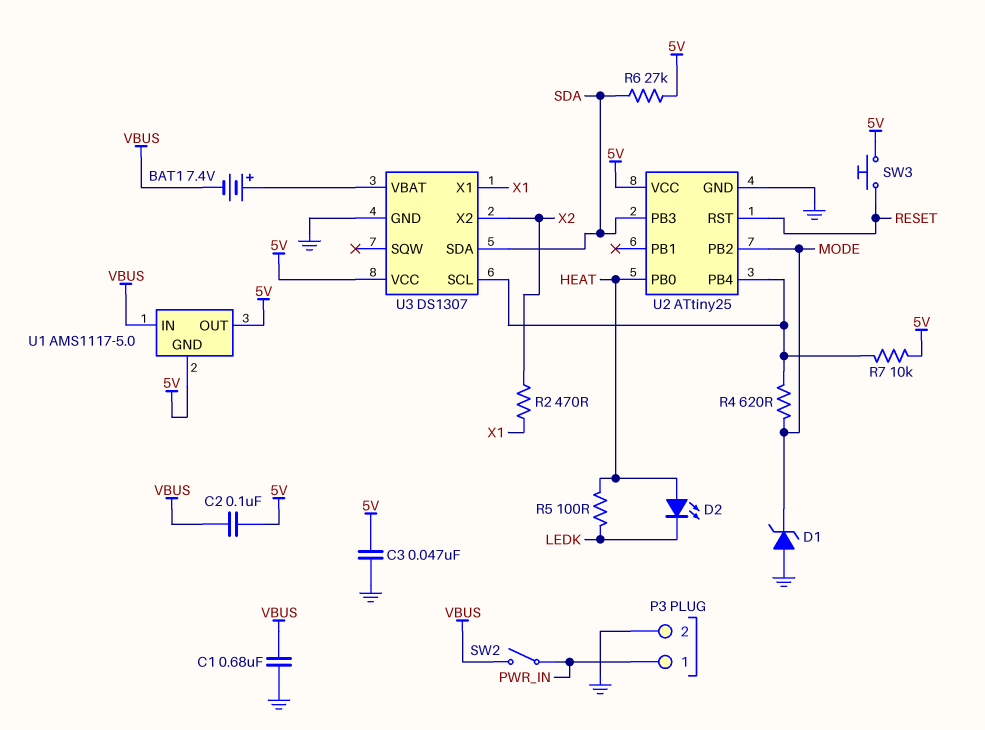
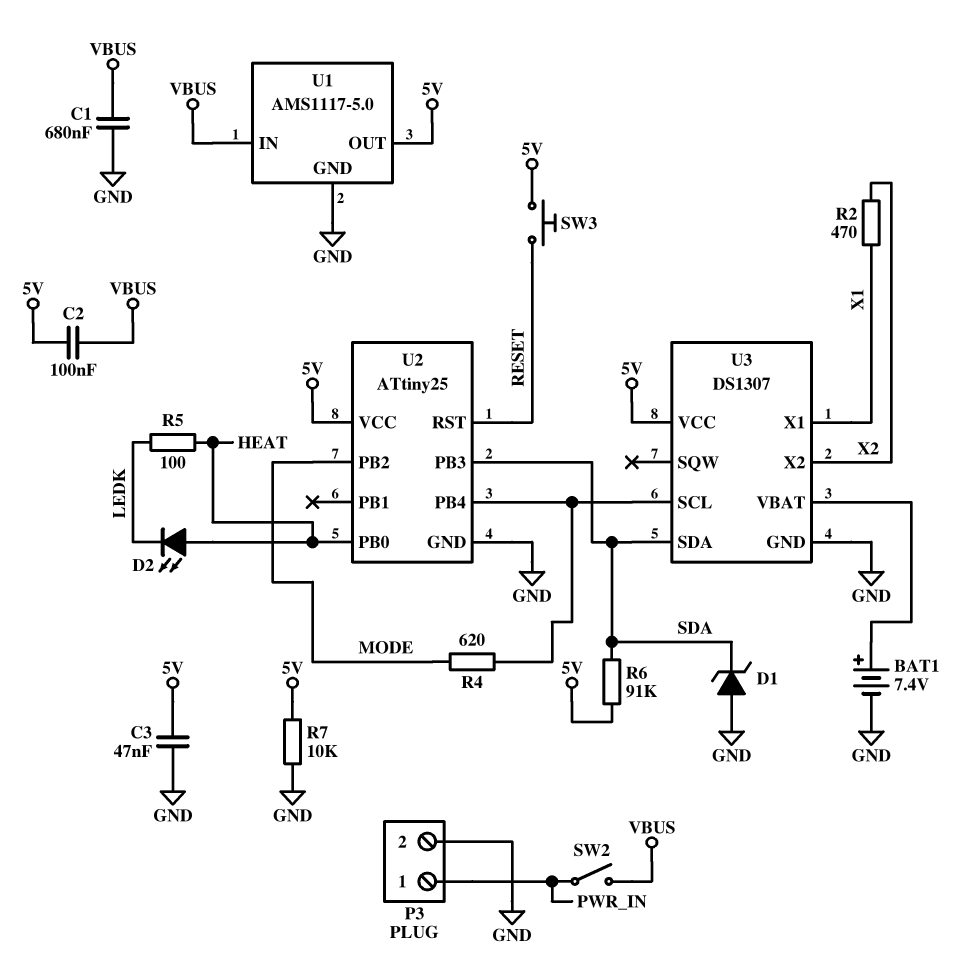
BAT1: 7.4V (plus U3/VBAT, minus VBUS) -> 7.4V (plus U3/VBAT, minus GND)
D1: zener (A GND, K MODE) -> zener (A GND, K SDA)
R6: 27k (5V, SDA) -> 91k (5V, SDA)
R7: 10k (5V, U2/PB4) -> 10k (5V, GND)
U1 pin GND: 5V -> GND

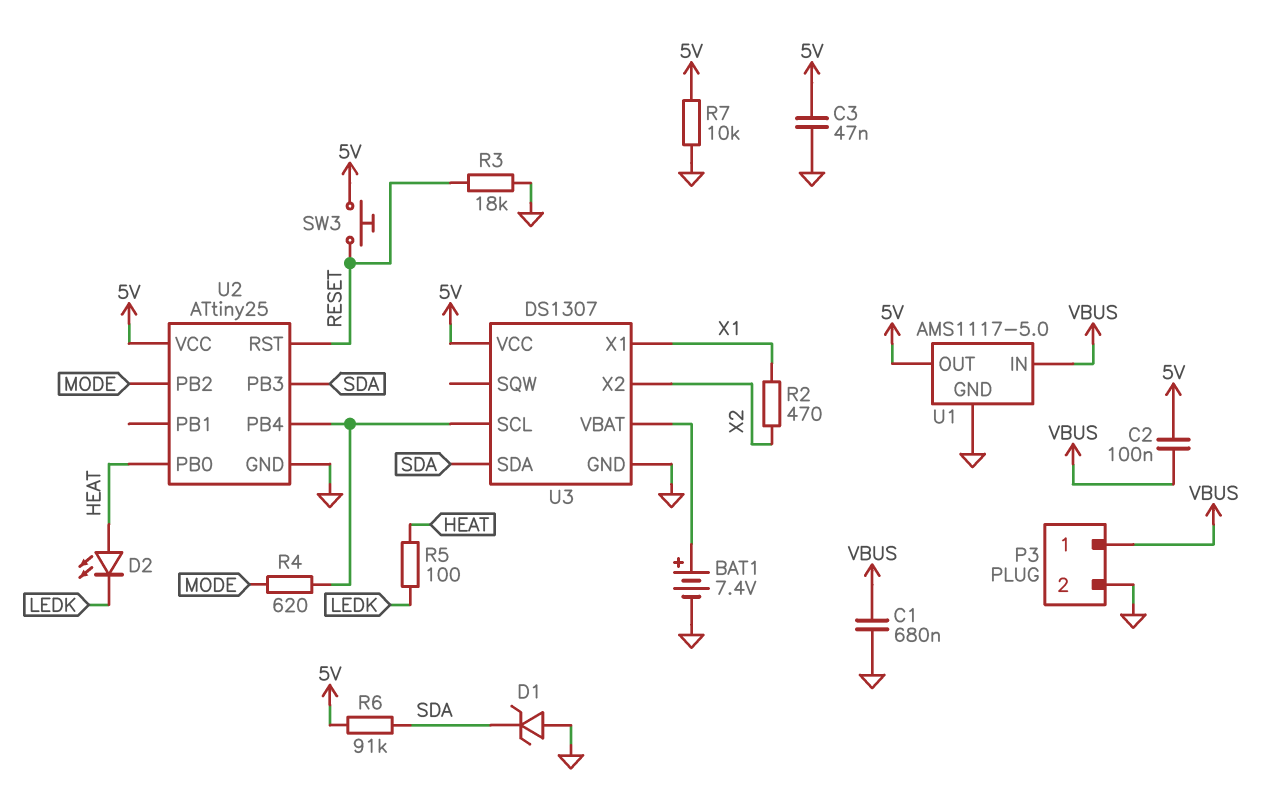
P3 pin 1: PWR_IN -> VBUS
R3: none -> 18k (GND, RESET)
SW2: switch (PWR_IN, VBUS) -> none

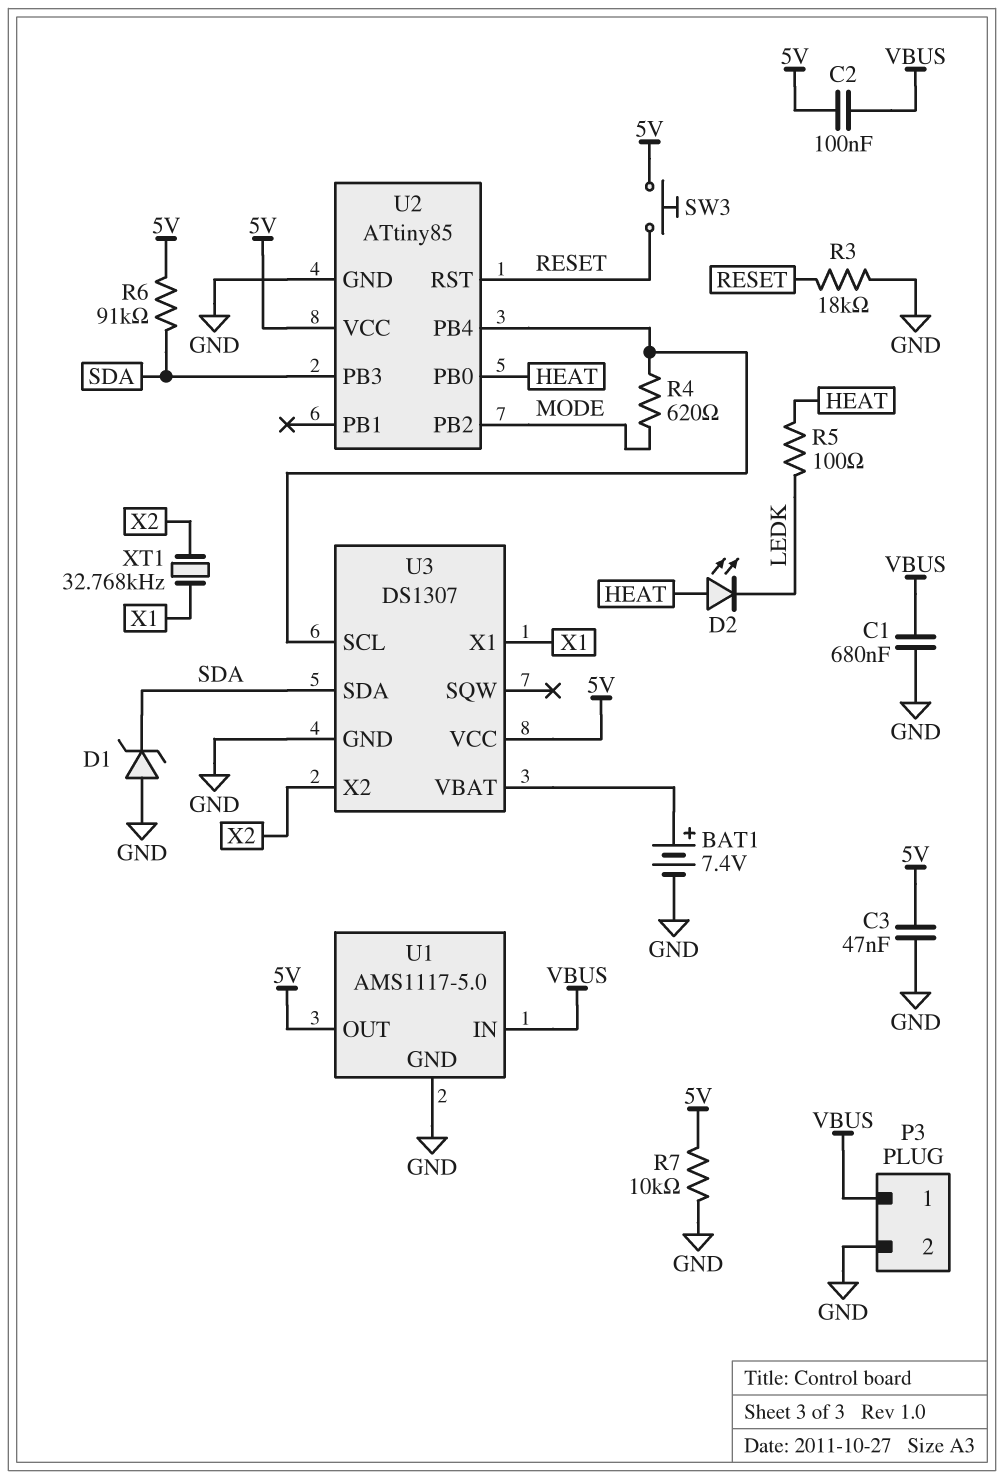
R2: 470 (X1, X2) -> none
U2: ATtiny25 -> ATtiny85
XT1: none -> 32.768kHz (X1, X2)

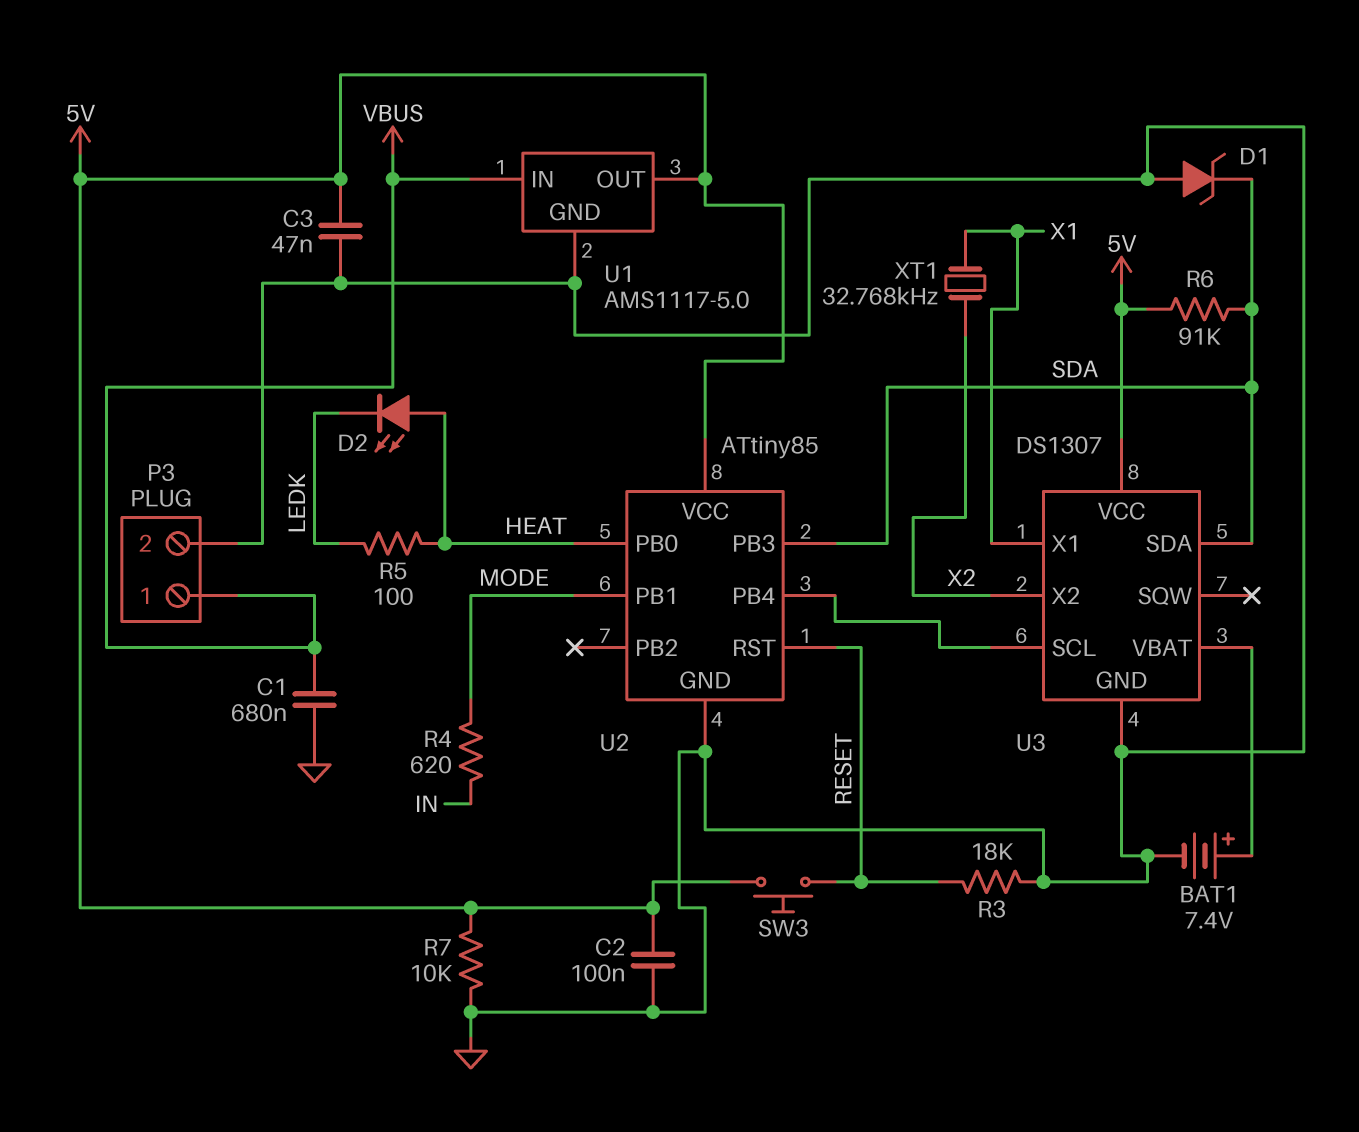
C2: 100nF (5V, VBUS) -> 100nF (5V, GND)
R4: 620 (MODE, U2/PB4) -> 620 (IN, MODE)
U2 pin PB1: none -> MODE
U2 pin PB2: MODE -> none

